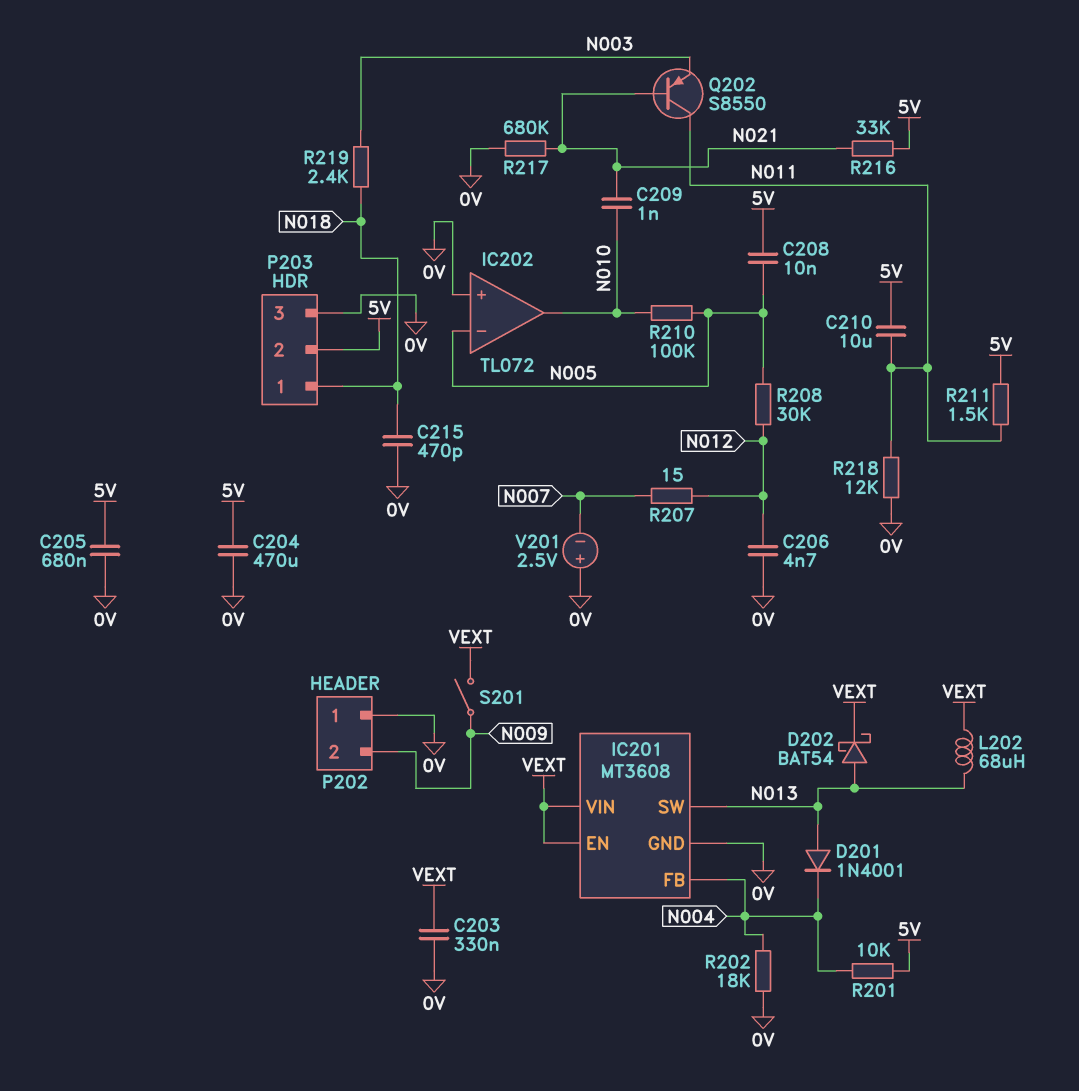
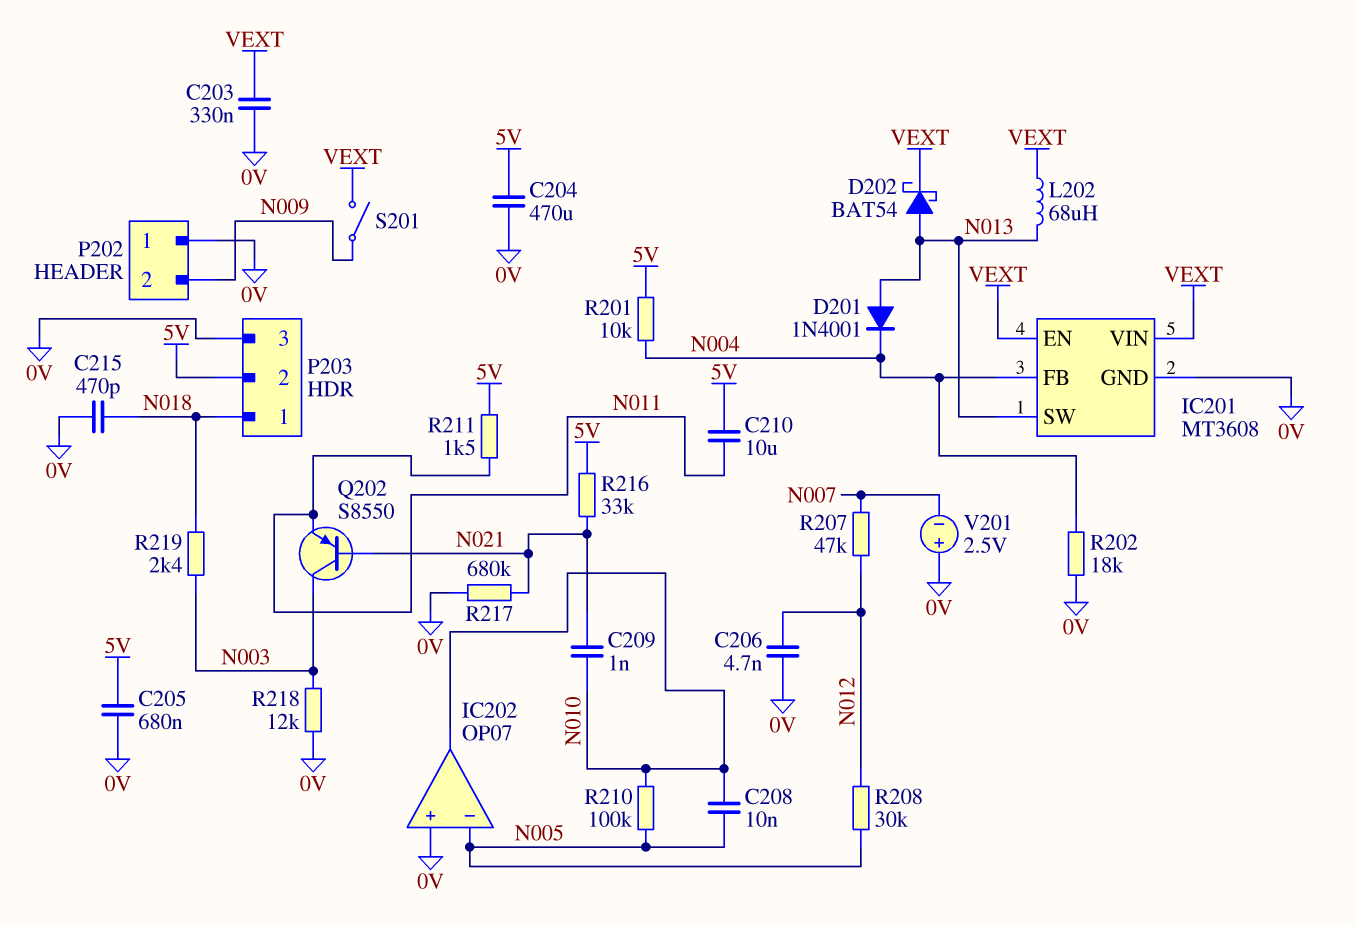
C208: 10nF (5V, N005) -> 10nF (N005, N010)
IC202: TL072 -> OP07
Q202: PNP S8550 (B N021, C N011, E N003) -> PNP S8550 (B N021, C N003, E N011)
R207: 15 (N007, N012) -> 47k (N007, N012)
R218: 12k (0V, N011) -> 12k (0V, N003)

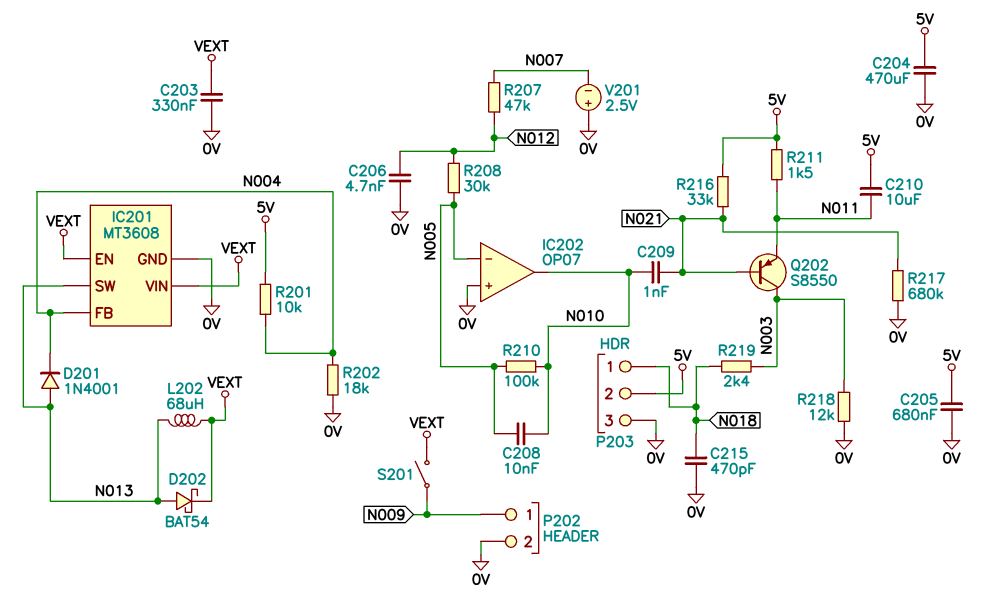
P202 pin 1: 0V -> N009
P202 pin 2: N009 -> 0V

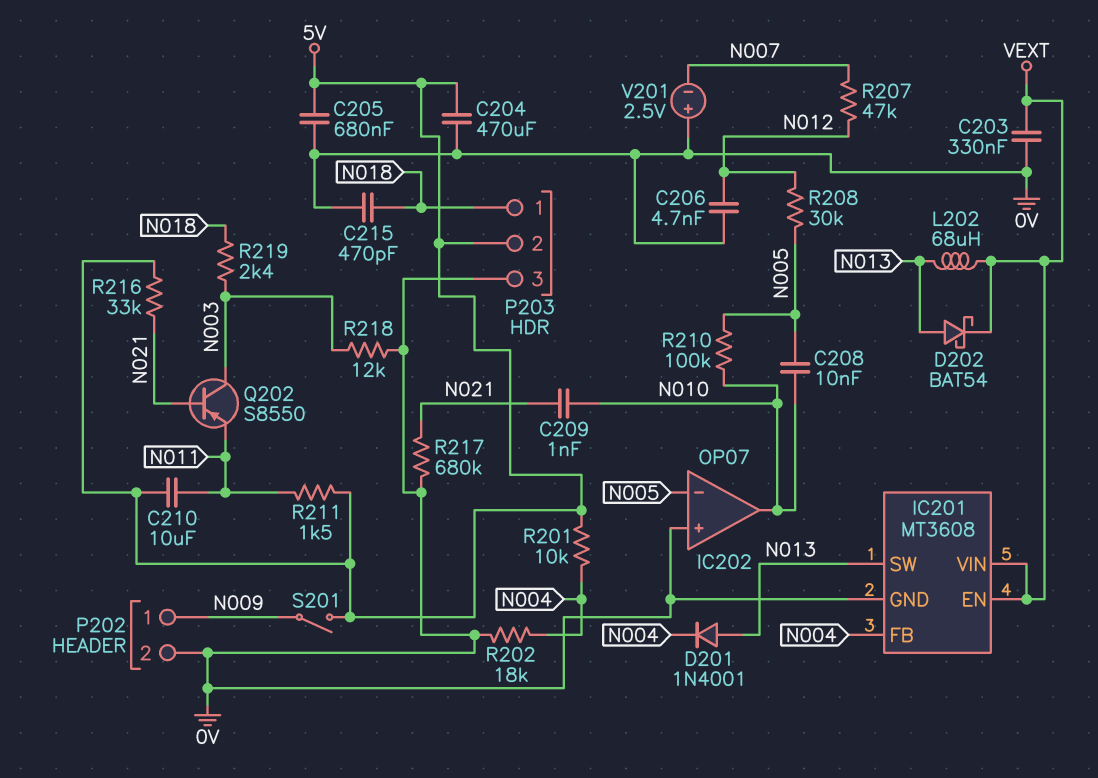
S201: switch (N009, VEXT) -> switch (5V, N009)

